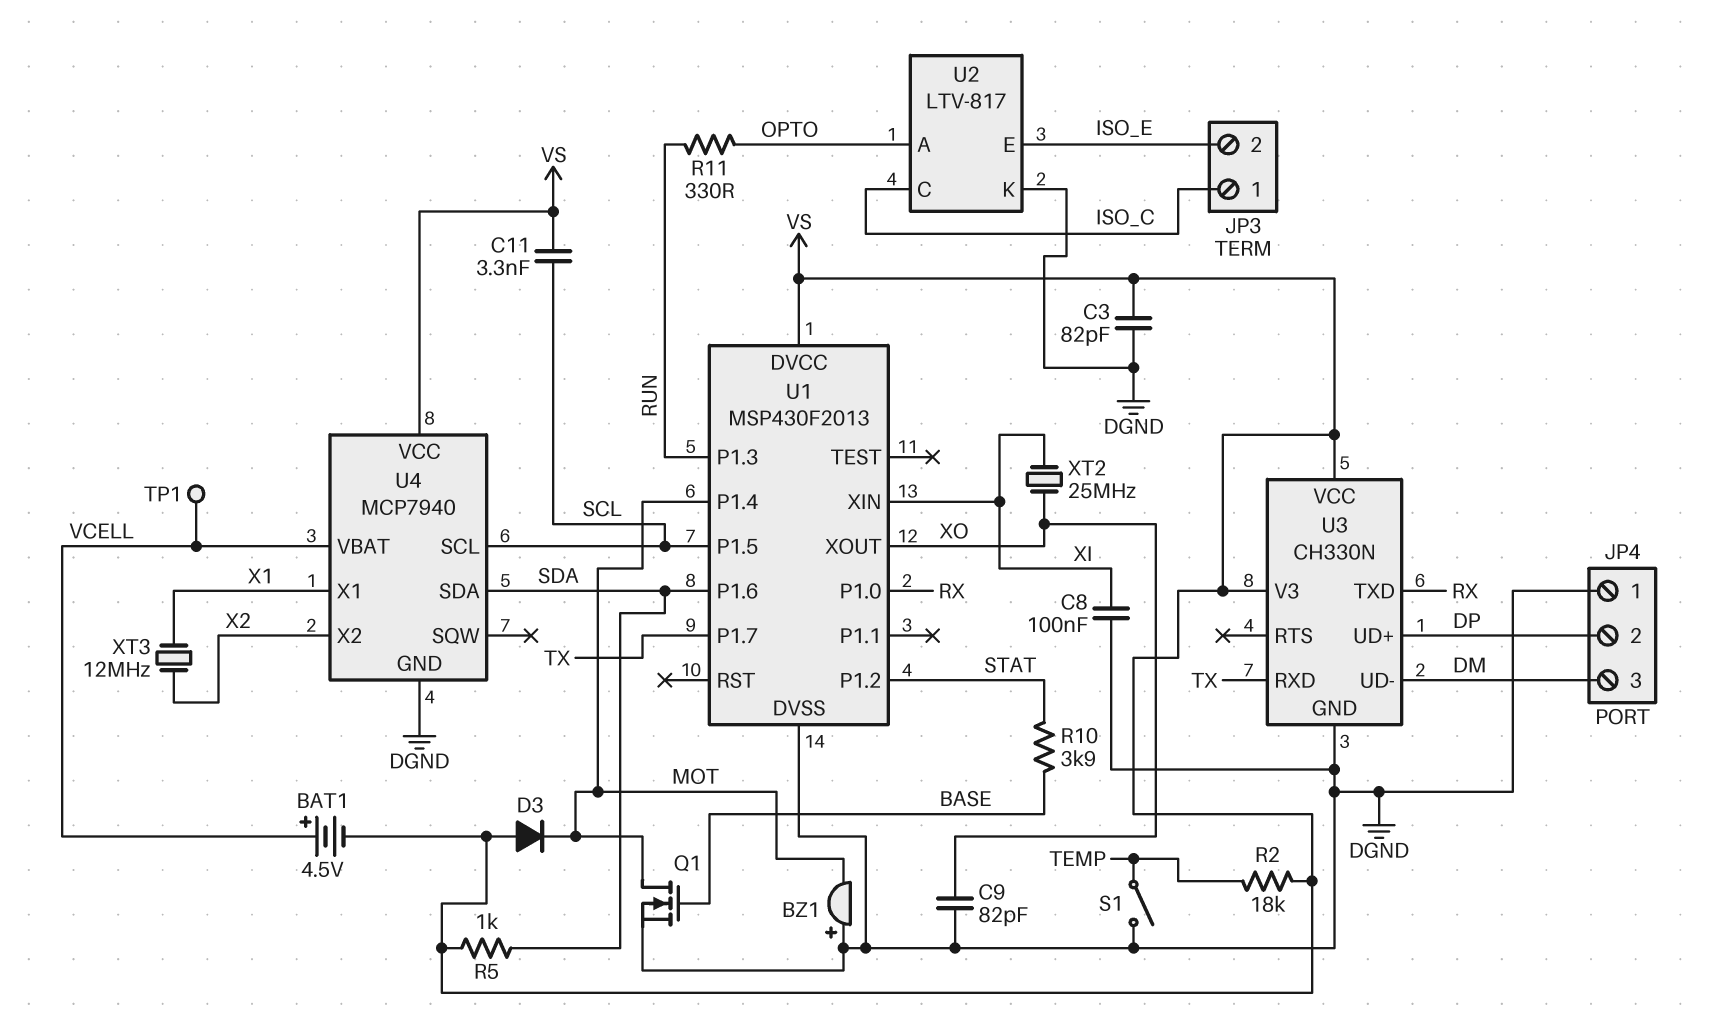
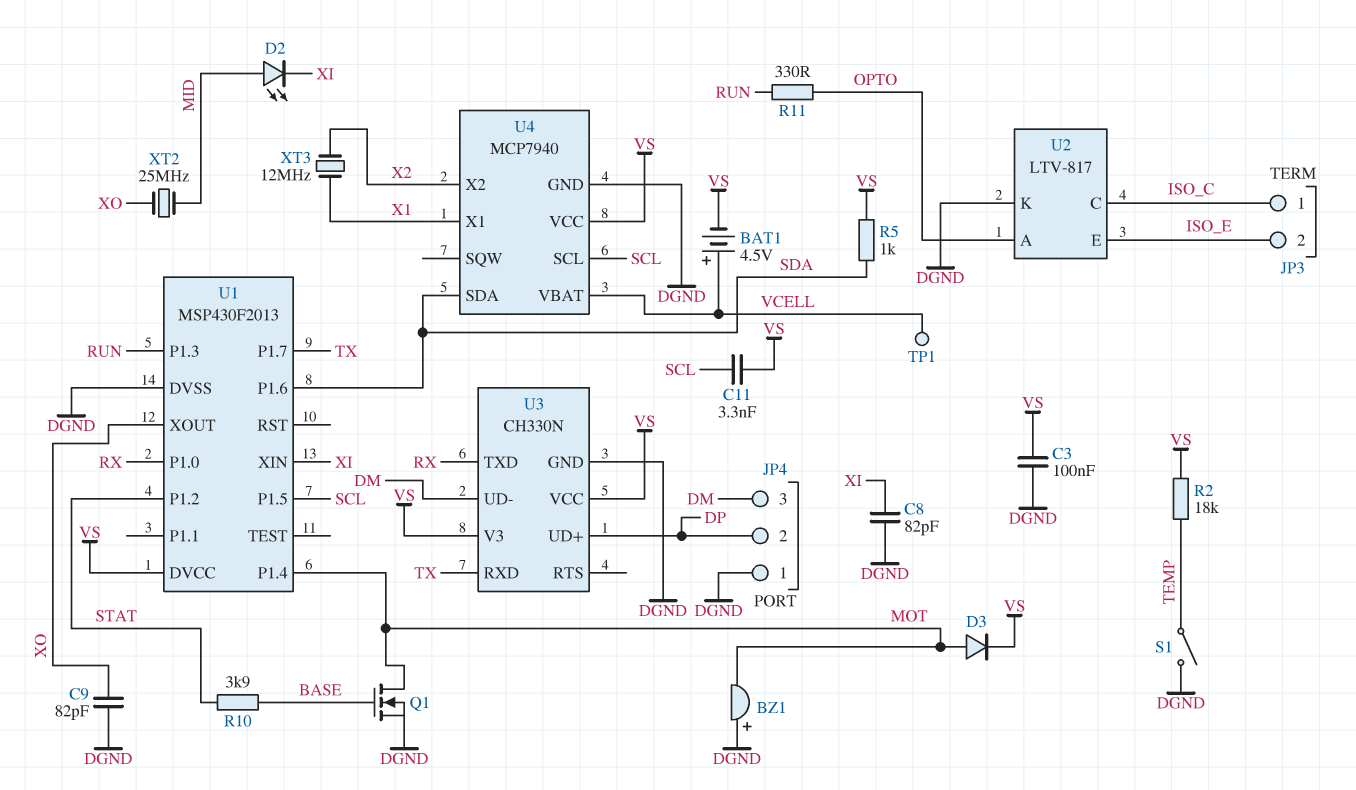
C3: 82pF (DGND, VS) -> 100nF (DGND, VS)
C8: 100nF (DGND, XI) -> 82pF (DGND, XI)
D2: none -> LED (A MID, K XI)
D3: diode (A VS, K MOT) -> diode (A MOT, K VS)
XT2: 25MHz (XI, XO) -> 25MHz (MID, XO)

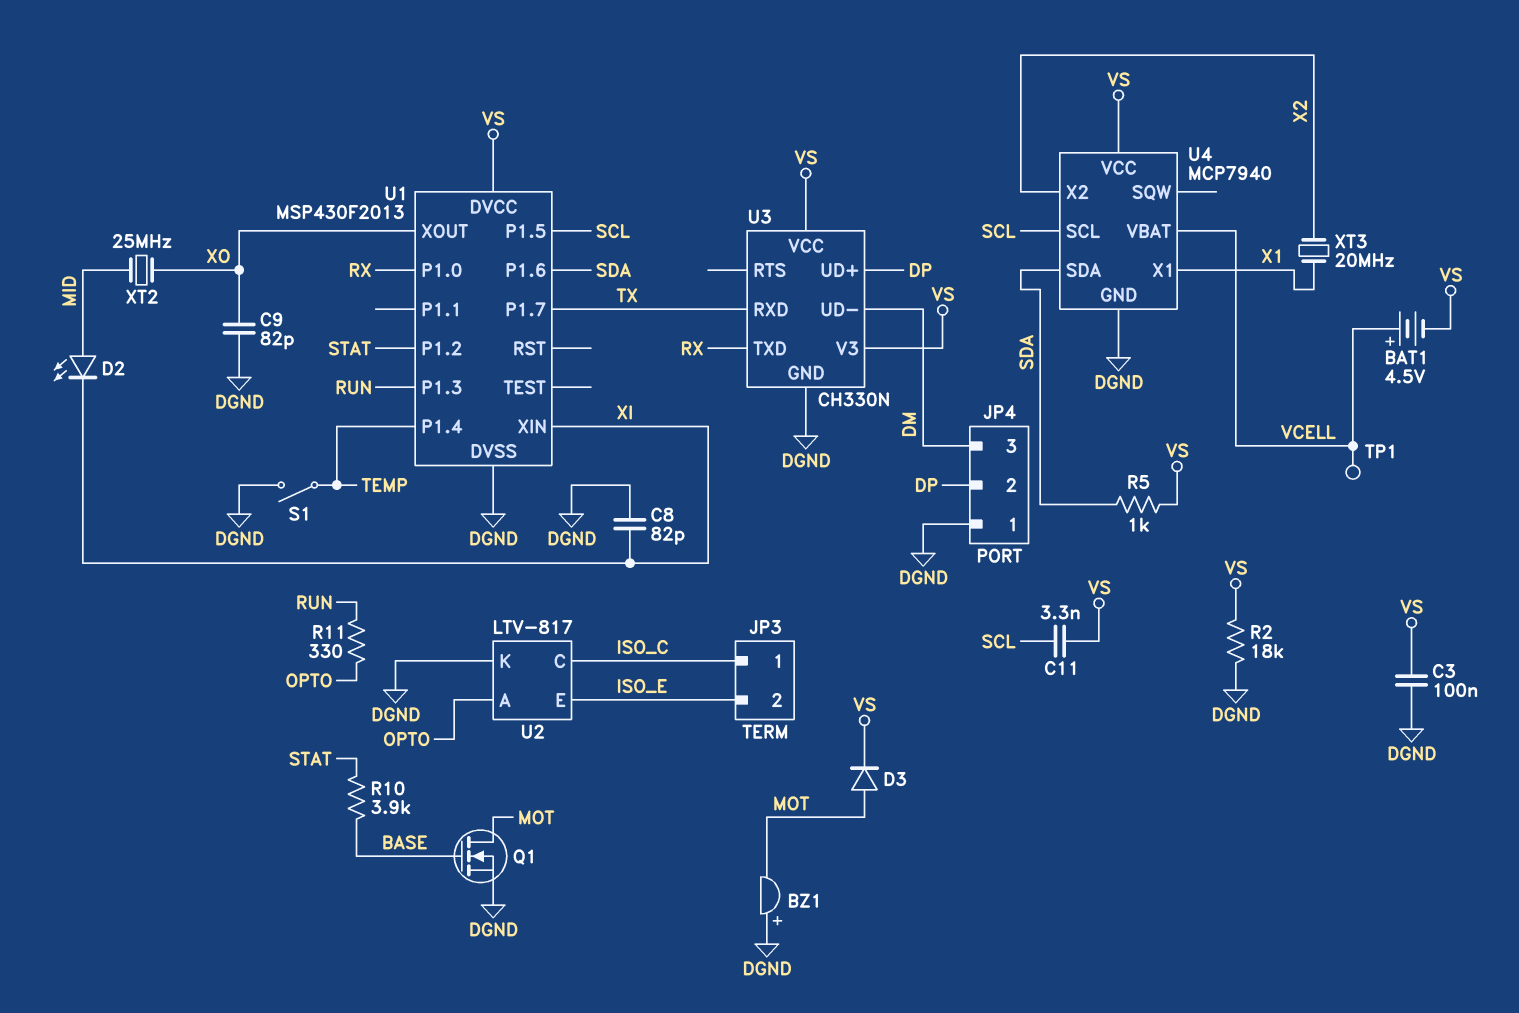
R2: 18k (TEMP, VS) -> 18k (DGND, VS)
U1 pin P1.4: MOT -> TEMP
XT3: 12MHz (X1, X2) -> 20MHz (X1, X2)

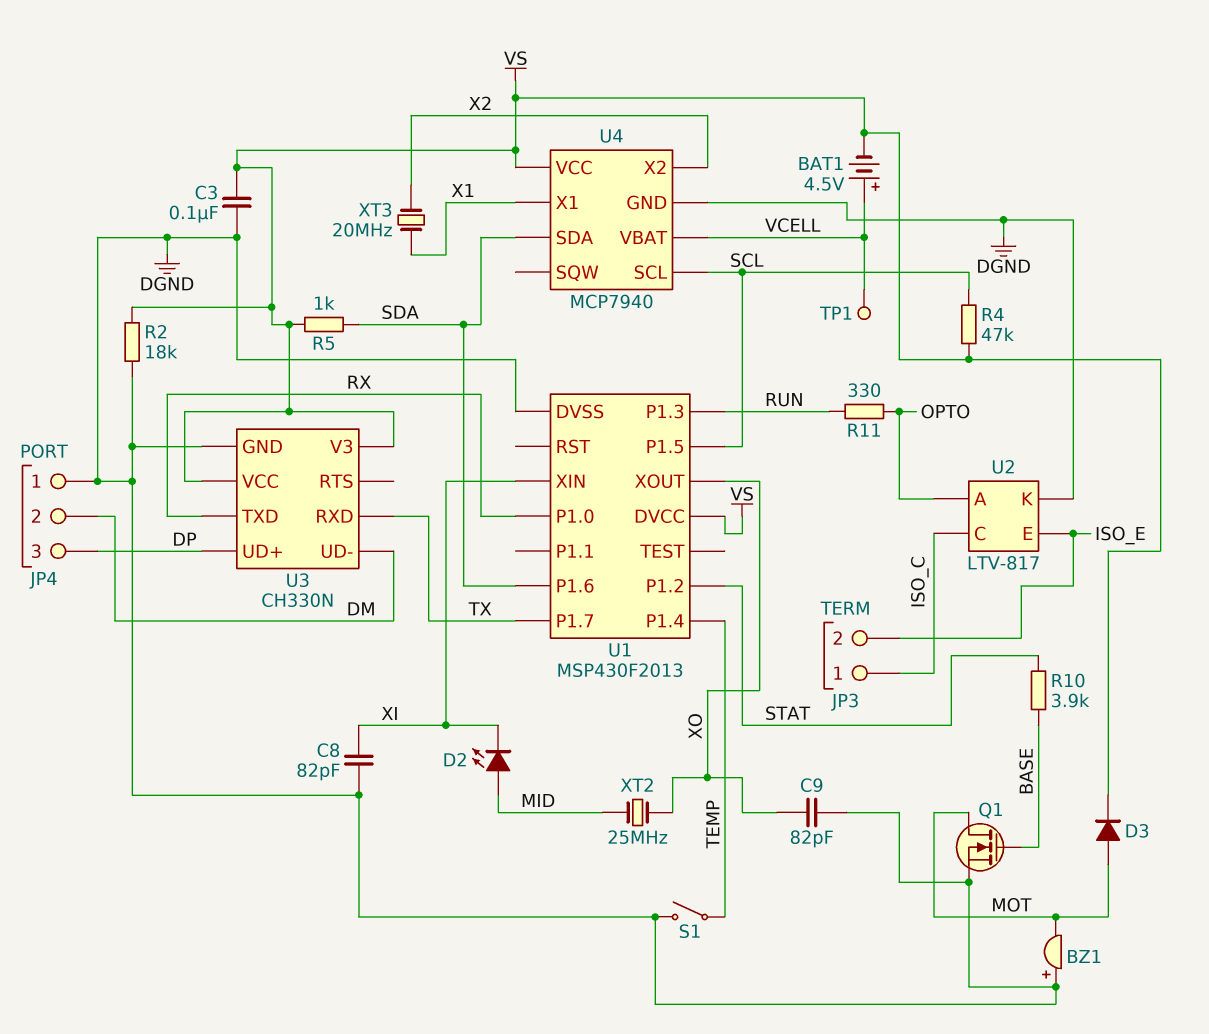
C11: 3.3nF (SCL, VS) -> none
JP4 pin 2: DP -> DM
JP4 pin 3: DM -> DP
R4: none -> 47k (SCL, VS)

